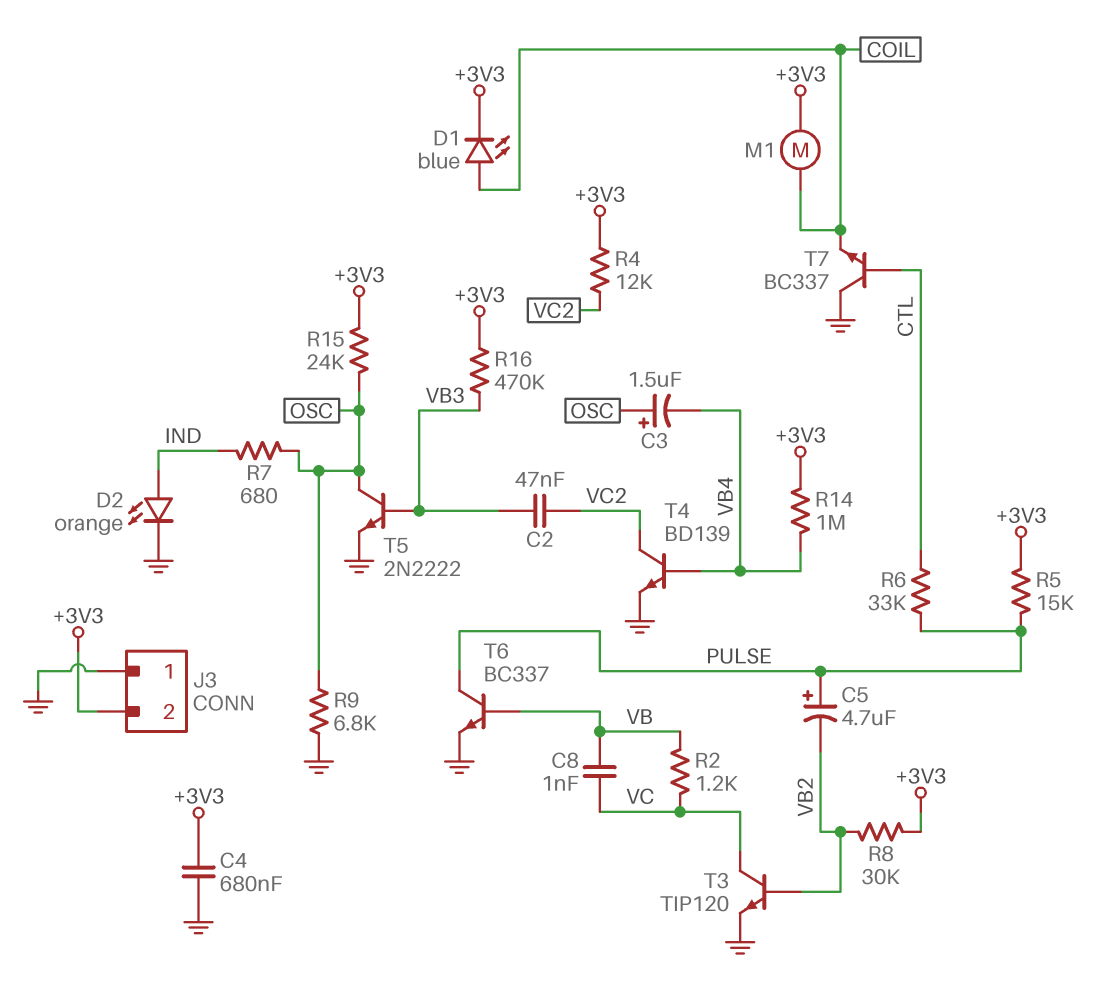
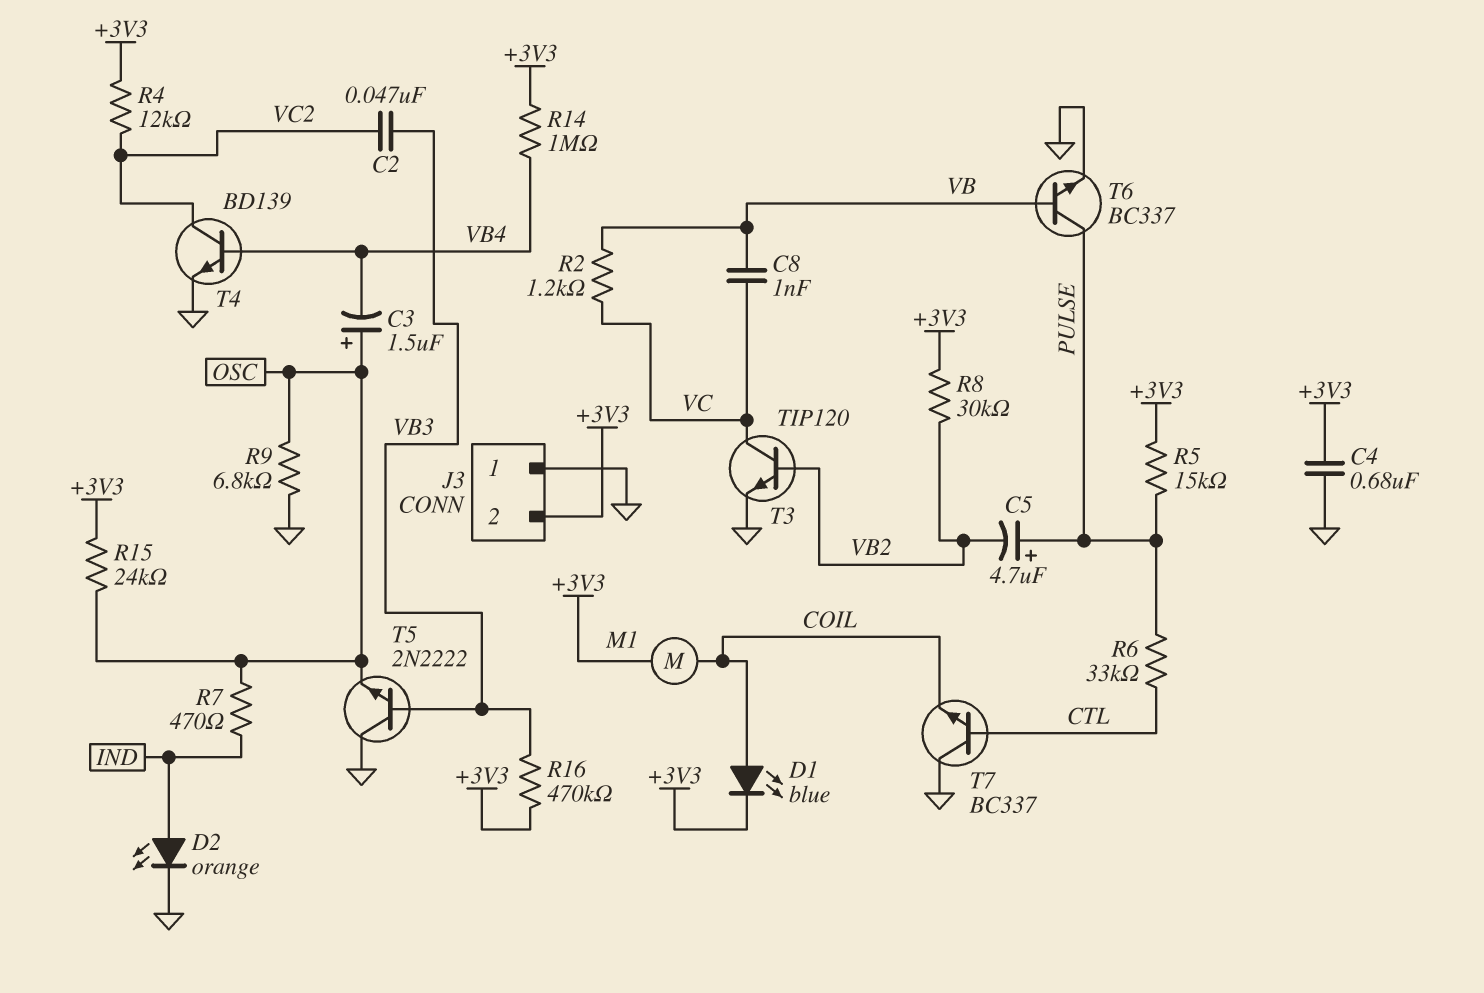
R7: 680 (IND, OSC) -> 470 (IND, OSC)
T5: NPN 2N2222 (B VB3, C OSC, E GND) -> NPN 2N2222 (B VB3, C GND, E OSC)

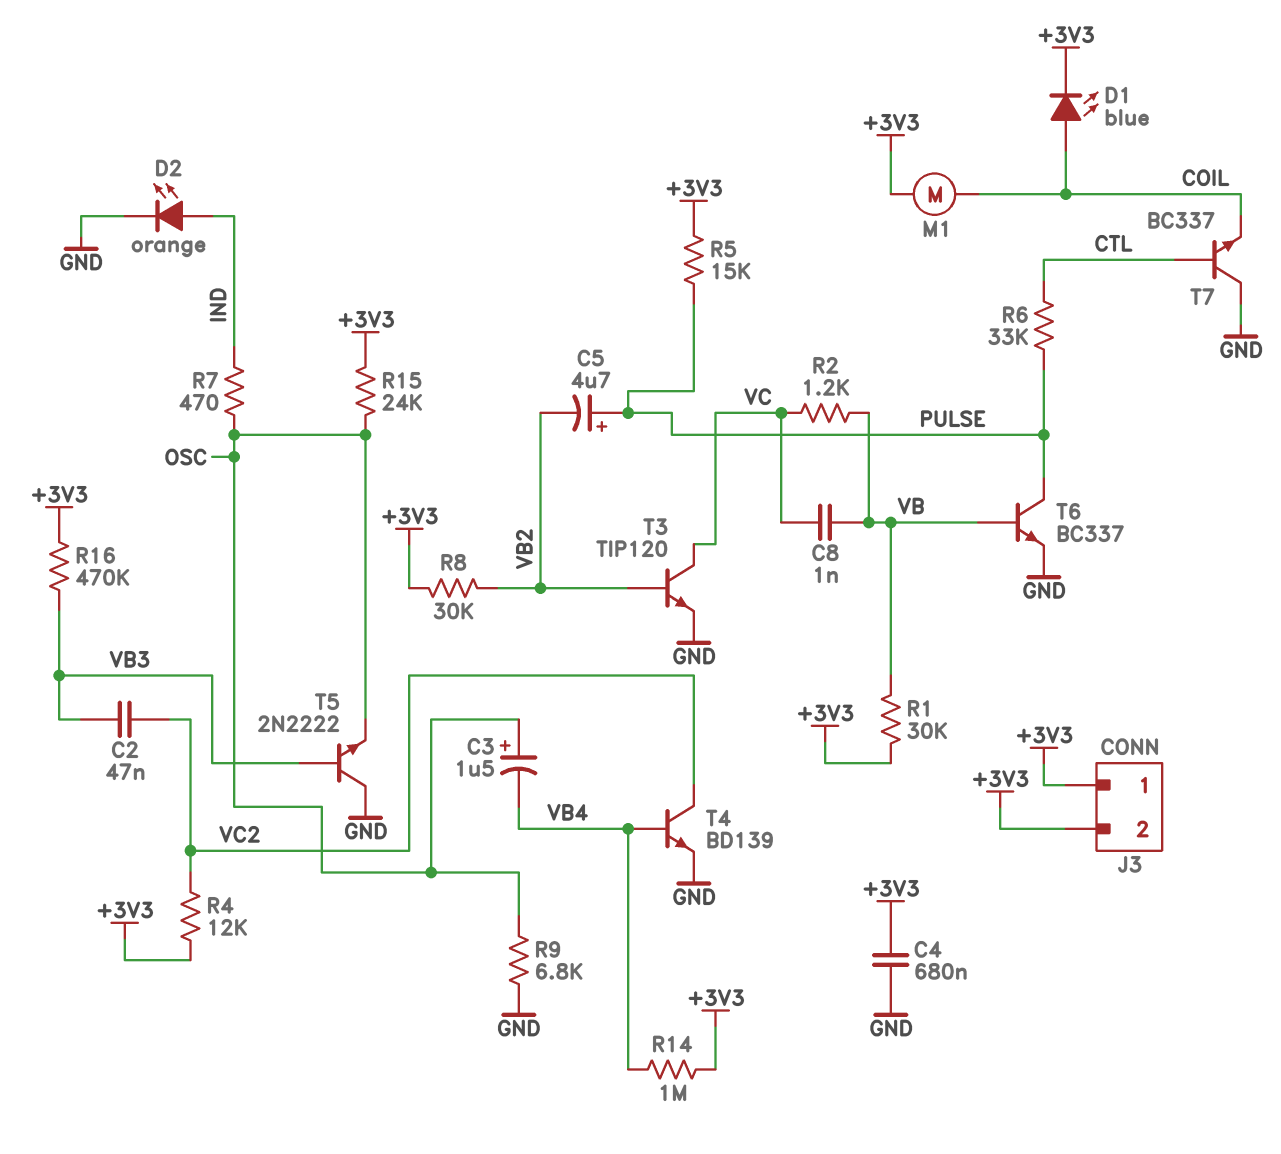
J3 pin 1: GND -> +3V3
R1: none -> 30k (+3V3, VB)

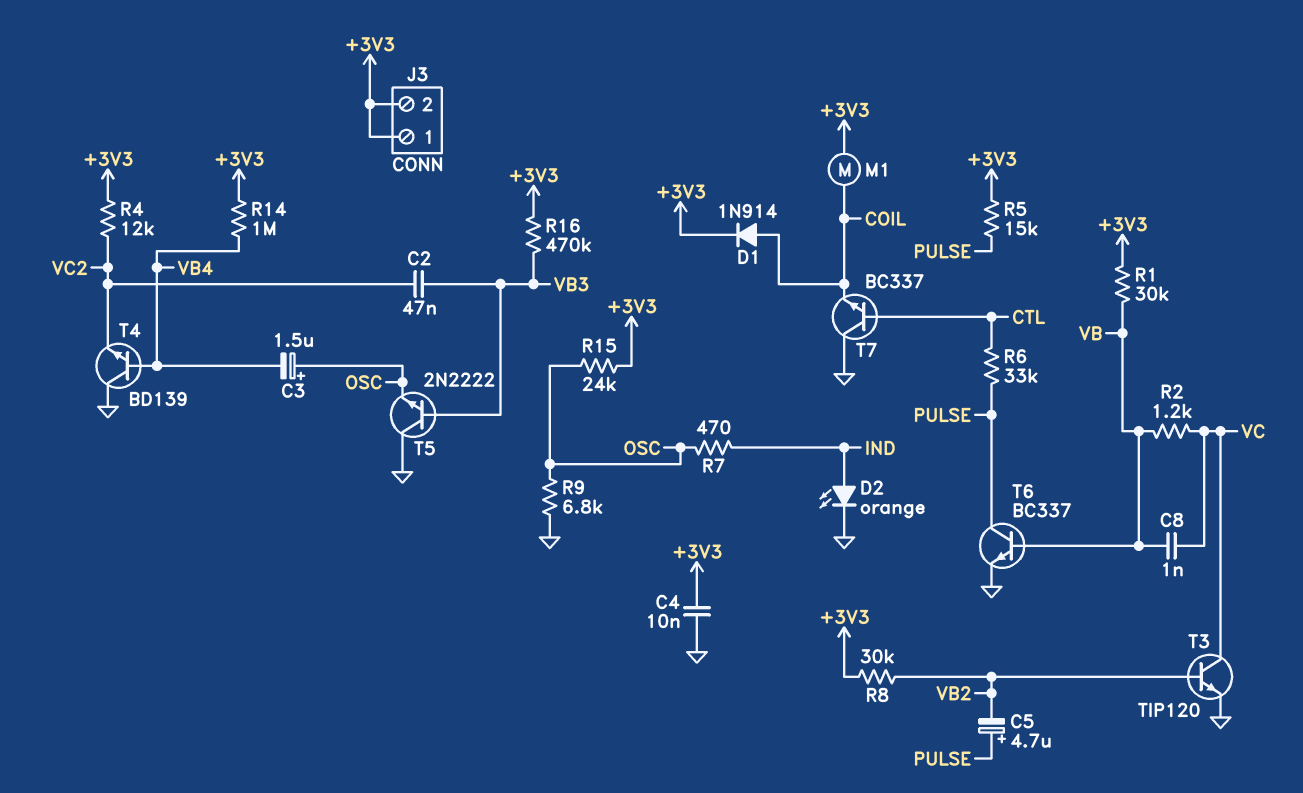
C4: 680nF (+3V3, GND) -> 10nF (+3V3, GND)
D1: LED blue (A COIL, K +3V3) -> diode 1N914 (A COIL, K +3V3)
T4: NPN BD139 (B VB4, C VC2, E GND) -> NPN BD139 (B VB4, C GND, E VC2)

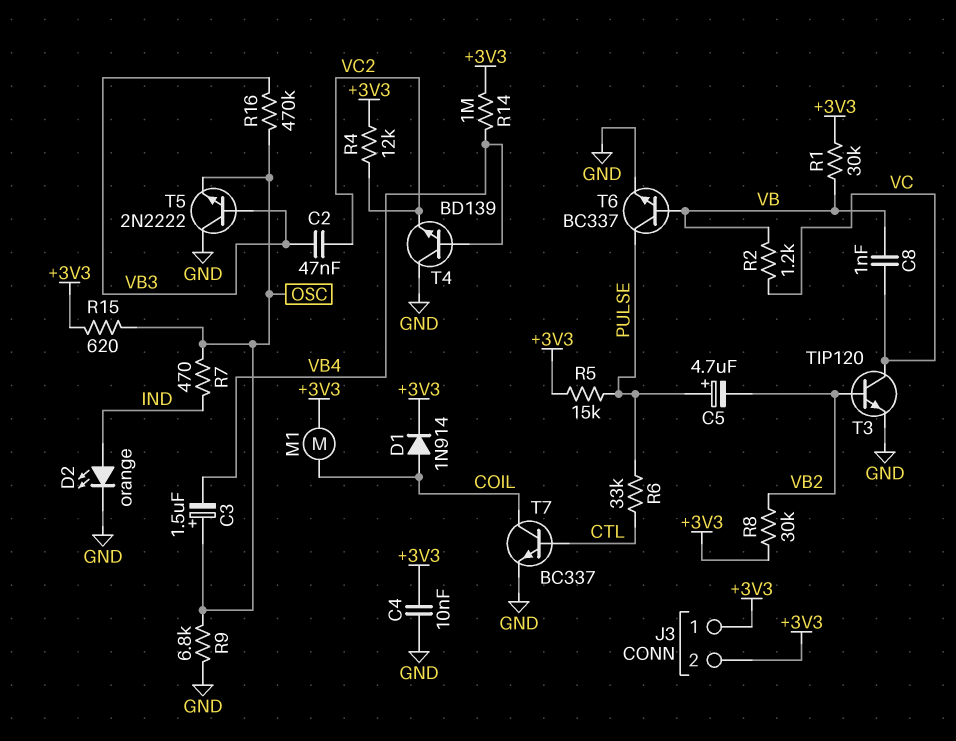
R15: 24k (+3V3, OSC) -> 620 (+3V3, OSC)
R16: 470k (+3V3, VB3) -> 470k (OSC, VB3)
T7: NPN BC337 (B CTL, C GND, E COIL) -> NPN BC337 (B CTL, C COIL, E GND)

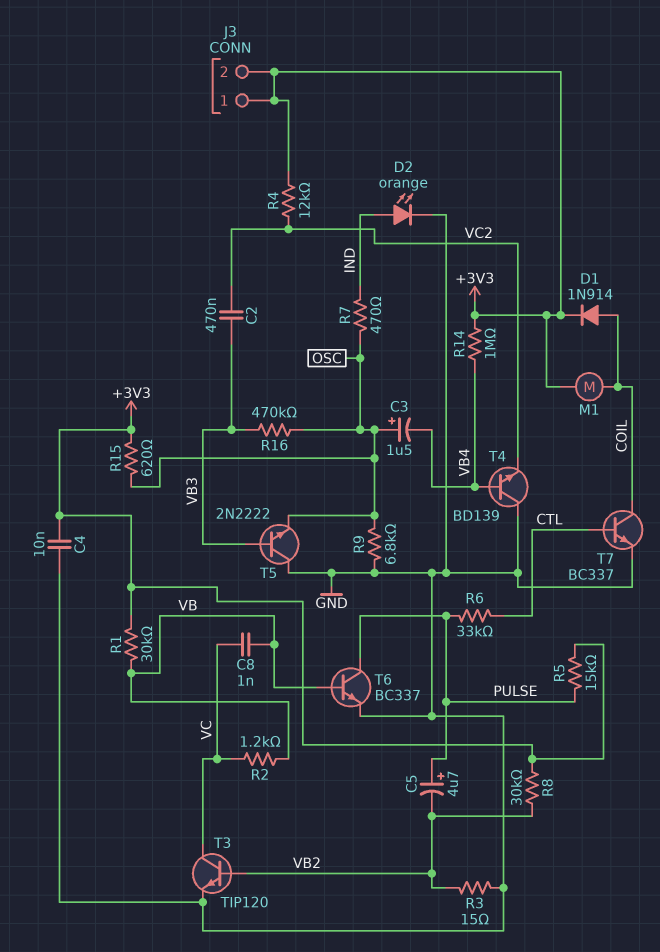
C2: 47nF (VB3, VC2) -> 470nF (VB3, VC2)
R3: none -> 15 (GND, VB2)

